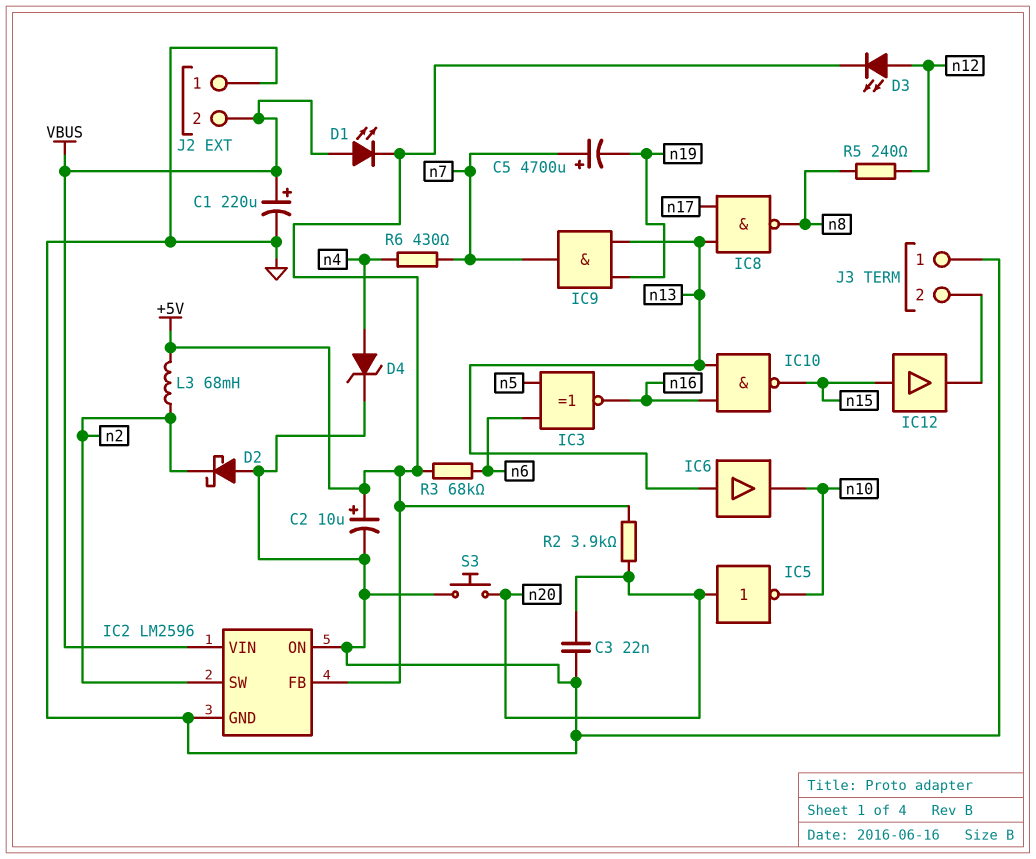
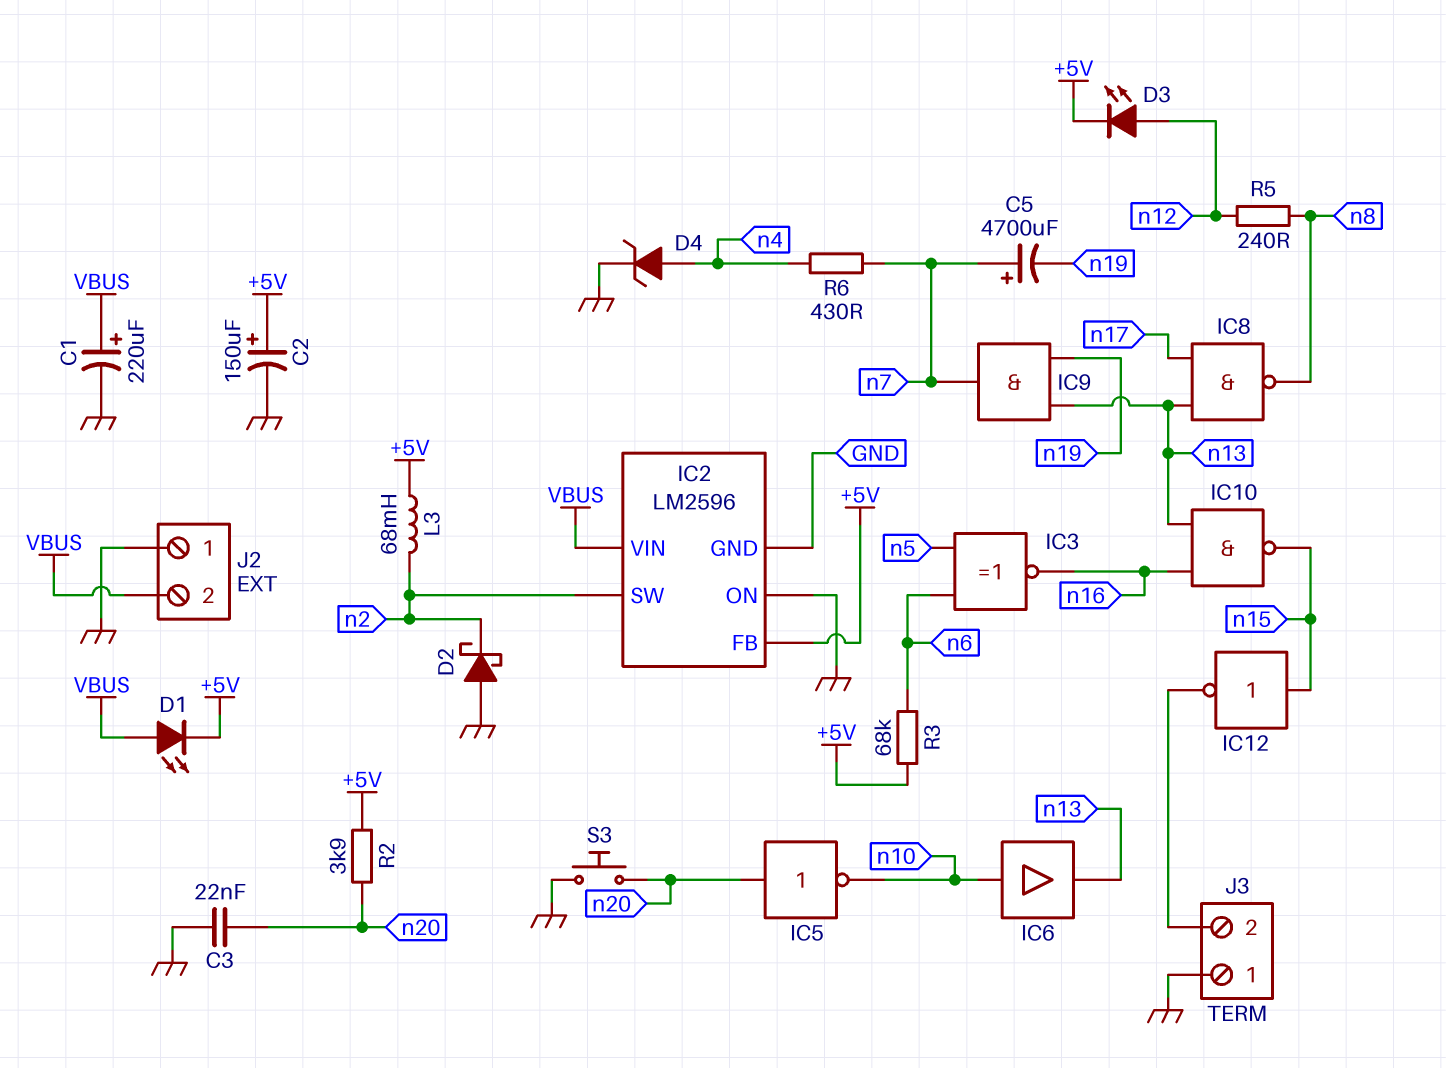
C2: 10uF (plus +5V, minus GND) -> 150uF (plus +5V, minus GND)
IC6: buffer (in n13, out n10) -> buffer (in n10, out n13)
IC12: buffer (in n15, out J3/2) -> NOT (in n15, out J3/2)

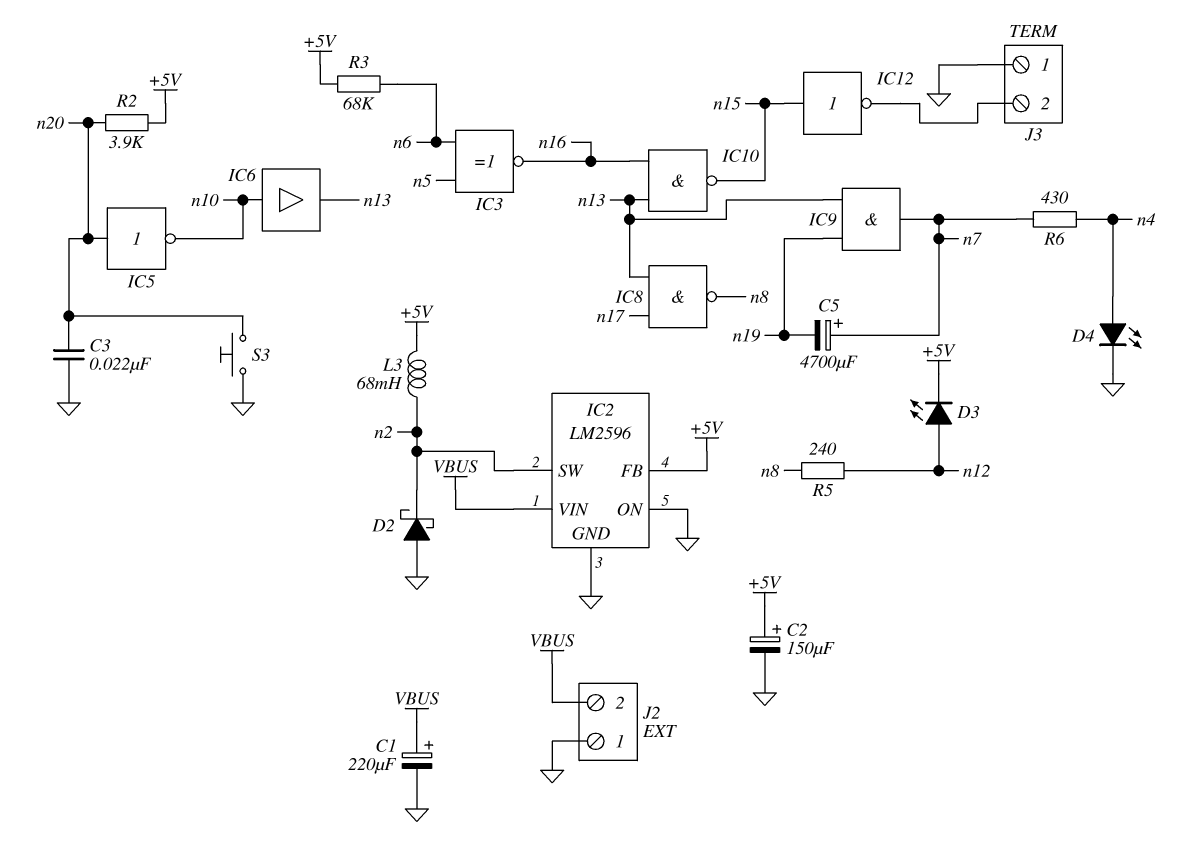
D1: LED (A VBUS, K +5V) -> none
D4: zener (A n4, K GND) -> LED (A n4, K GND)

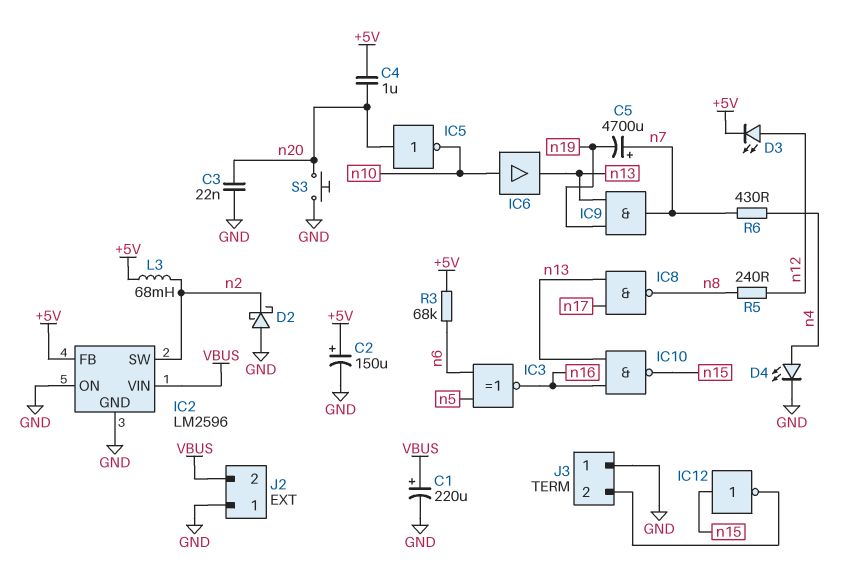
C4: none -> 1uF (+5V, n20)
R2: 3.9k (+5V, n20) -> none

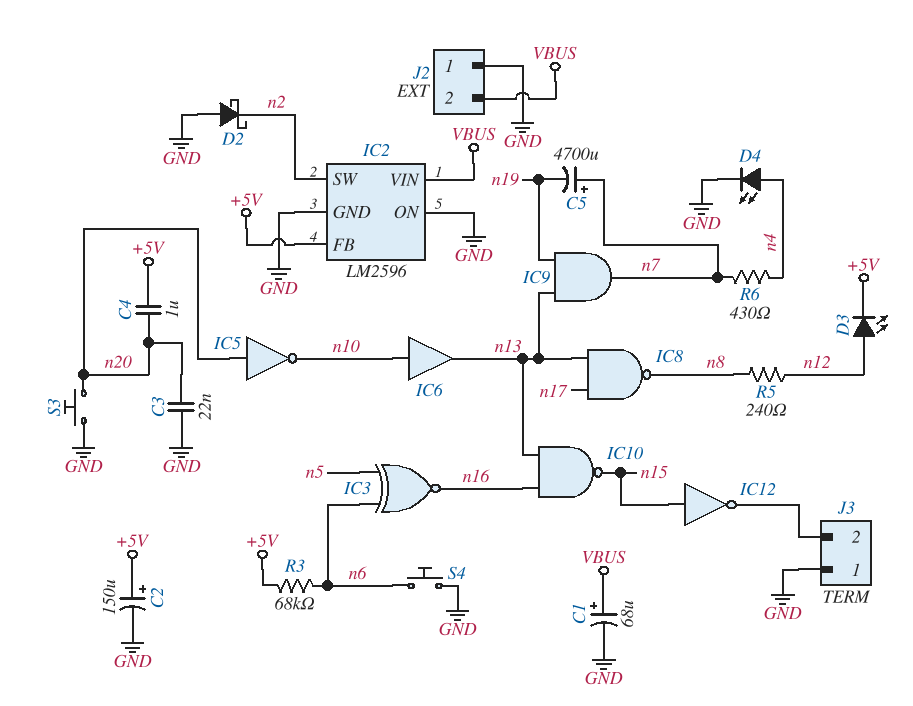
C1: 220uF (plus VBUS, minus GND) -> 68uF (plus VBUS, minus GND)
L3: 68mH (+5V, n2) -> none
S4: none -> button (GND, n6)

